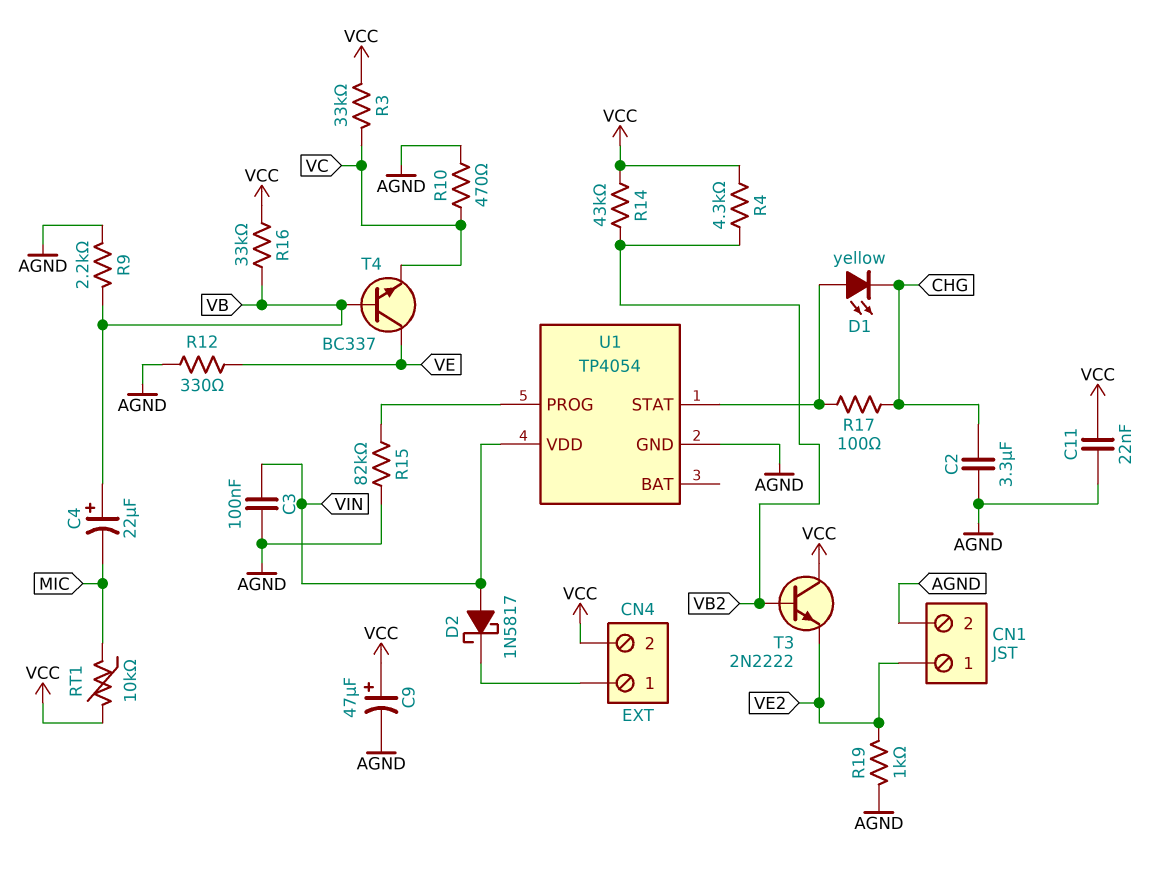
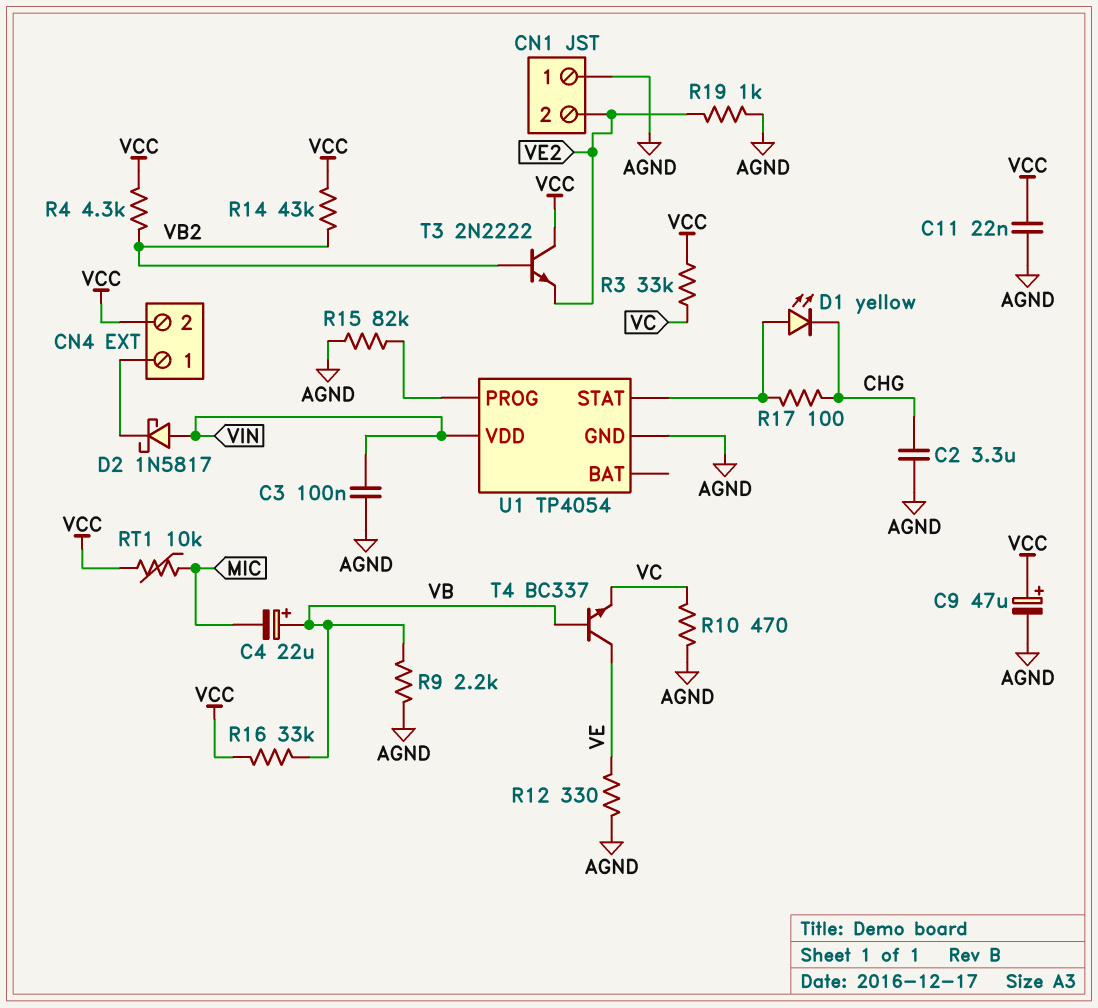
CN1 pin 1: VE2 -> AGND
CN1 pin 2: AGND -> VE2

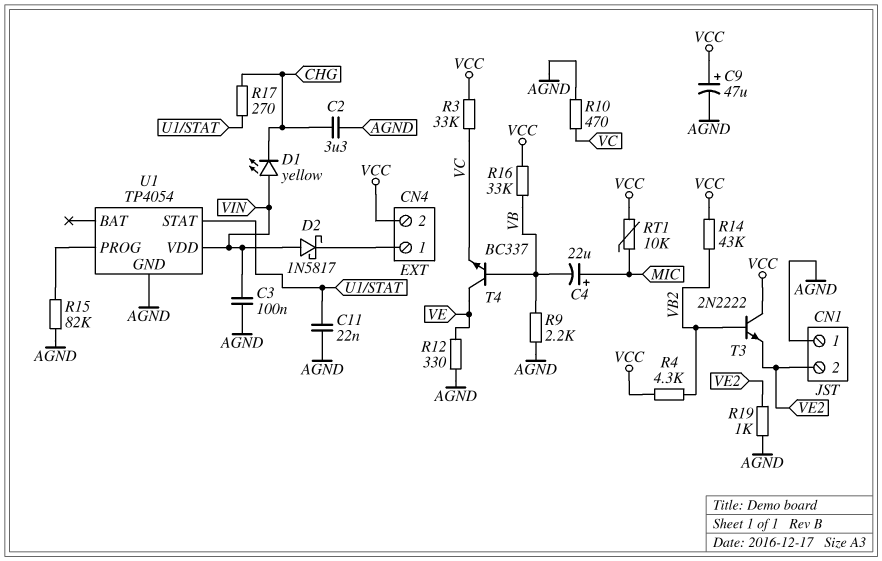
C4: 22uF (plus VB, minus MIC) -> 22uF (plus MIC, minus VB)
C11: 22nF (AGND, VCC) -> 22nF (AGND, U1/STAT)
D1: LED yellow (A U1/STAT, K CHG) -> LED yellow (A VIN, K CHG)
R17: 100 (CHG, U1/STAT) -> 270 (CHG, U1/STAT)

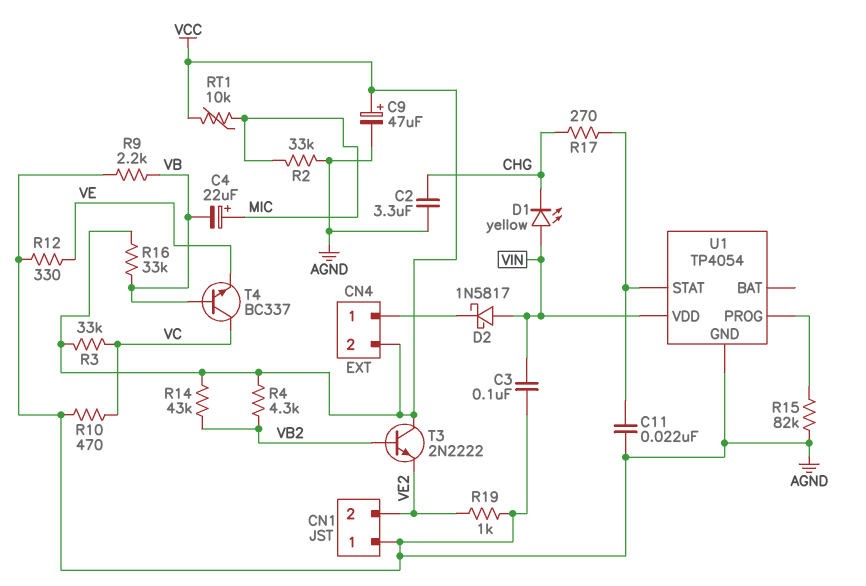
R2: none -> 33k (AGND, MIC)
T4: NPN BC337 (B VB, C VE, E VC) -> NPN BC337 (B VB, C VC, E VE)

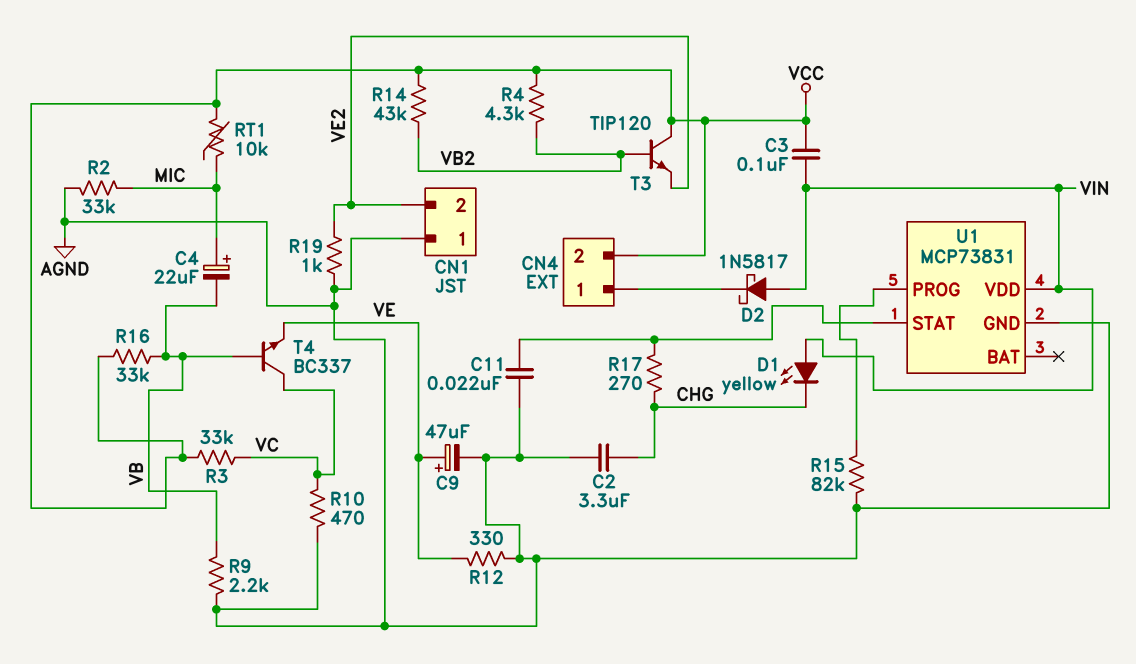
C3: 100nF (AGND, VIN) -> 100nF (VCC, VIN)
C9: 47uF (plus VCC, minus AGND) -> 47uF (plus VE, minus AGND)
T3: NPN 2N2222 (B VB2, C VCC, E VE2) -> NPN TIP120 (B VB2, C VCC, E VE2)
U1: TP4054 -> MCP73831

